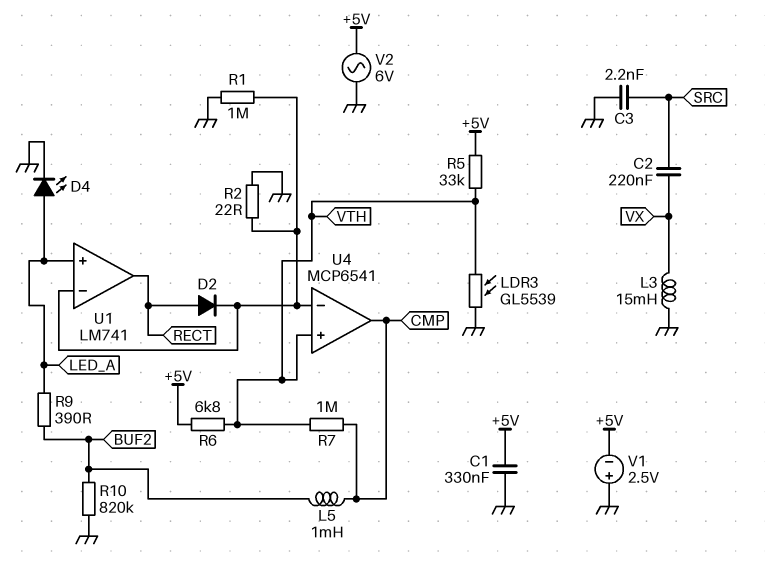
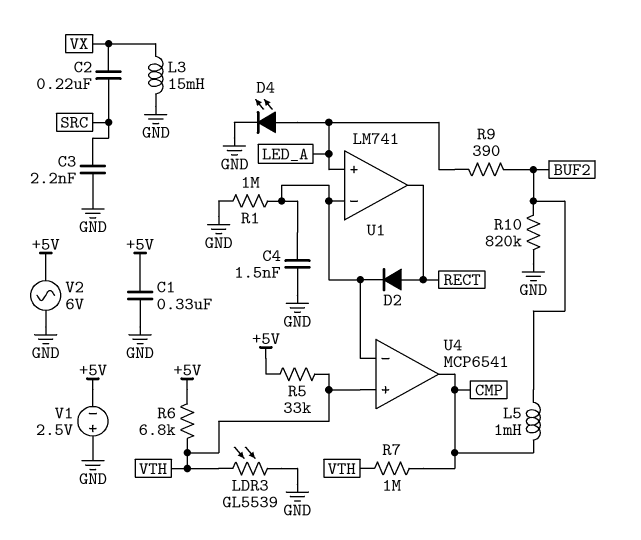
C4: none -> 1.5nF (GND, U1/in-)
R2: 22 (GND, U1/in-) -> none

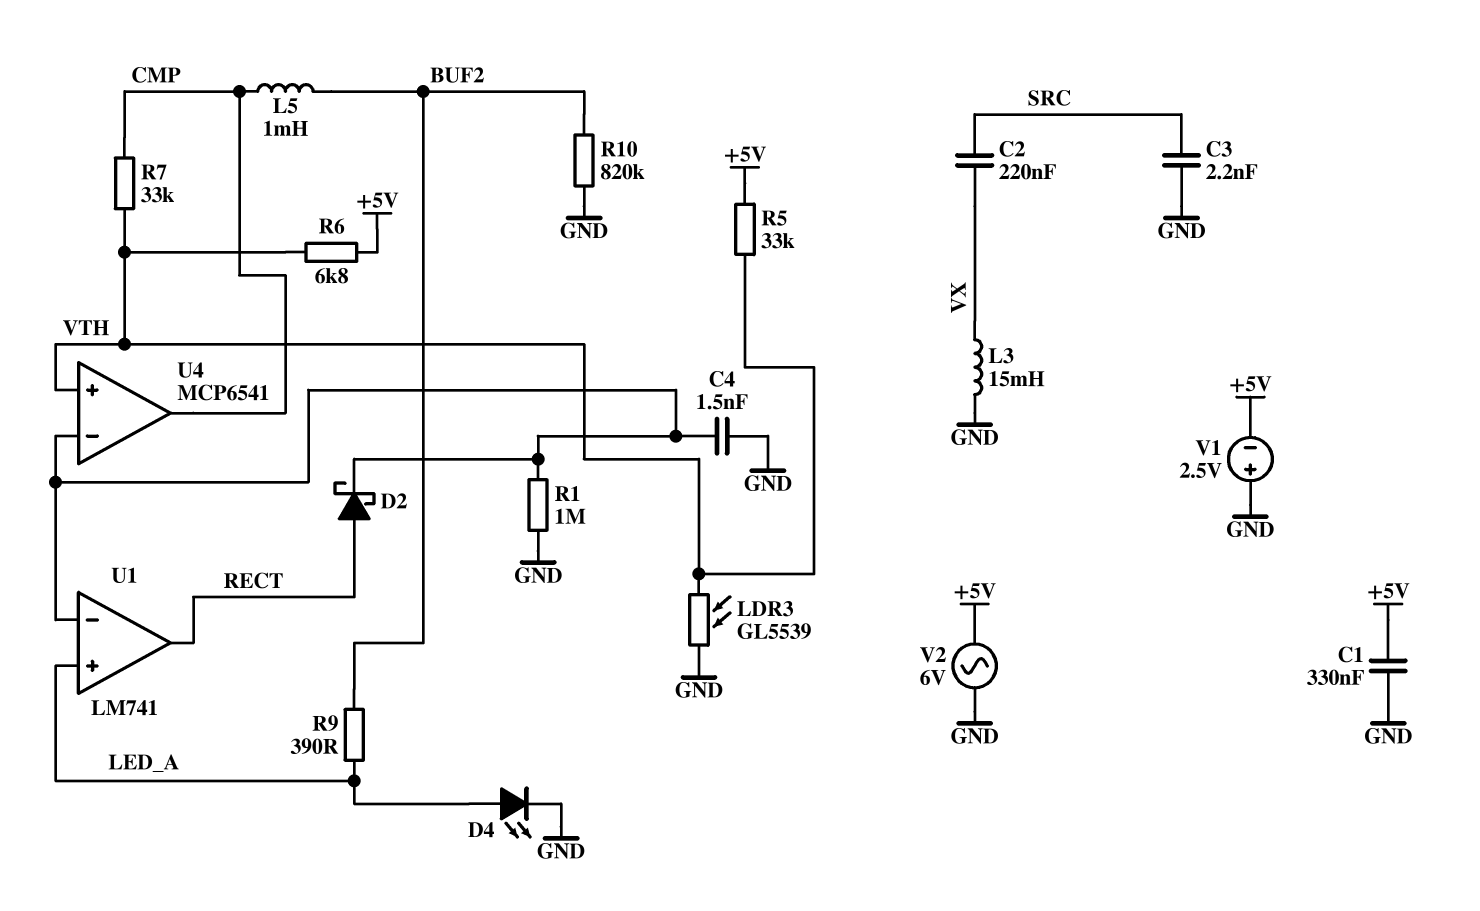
D2: diode (A RECT, K U1/in-) -> schottky (A RECT, K U1/in-)
R7: 1M (CMP, VTH) -> 33k (CMP, VTH)

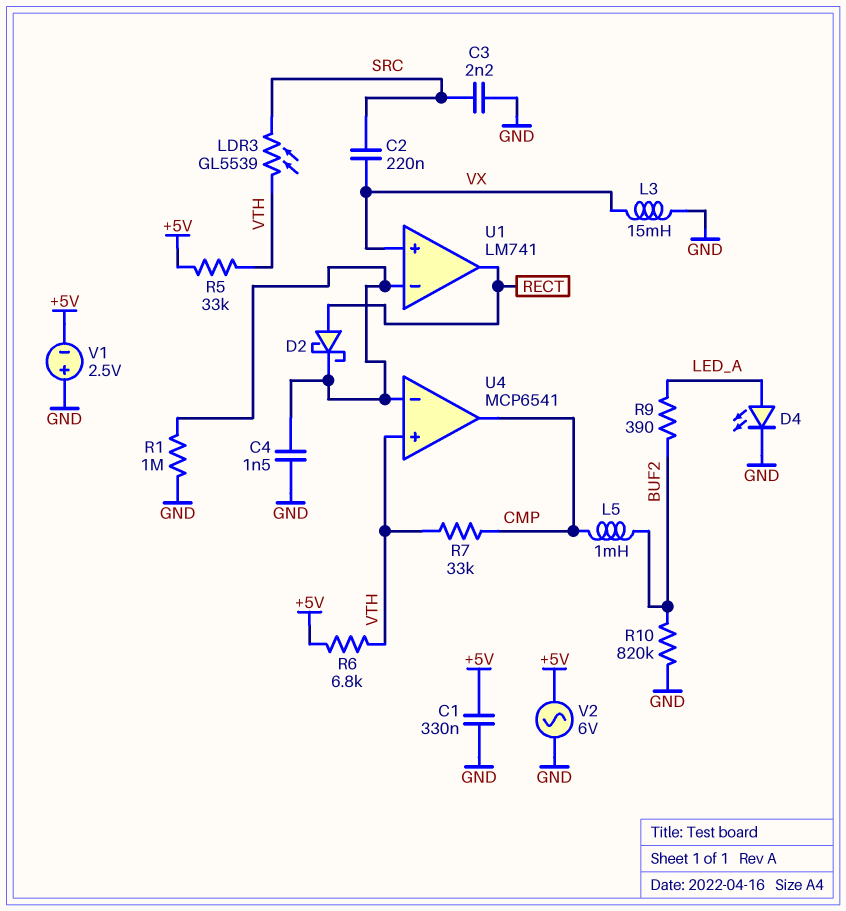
LDR3: GL5539 (GND, VTH) -> GL5539 (SRC, VTH)
U1 pin in+: LED_A -> VX

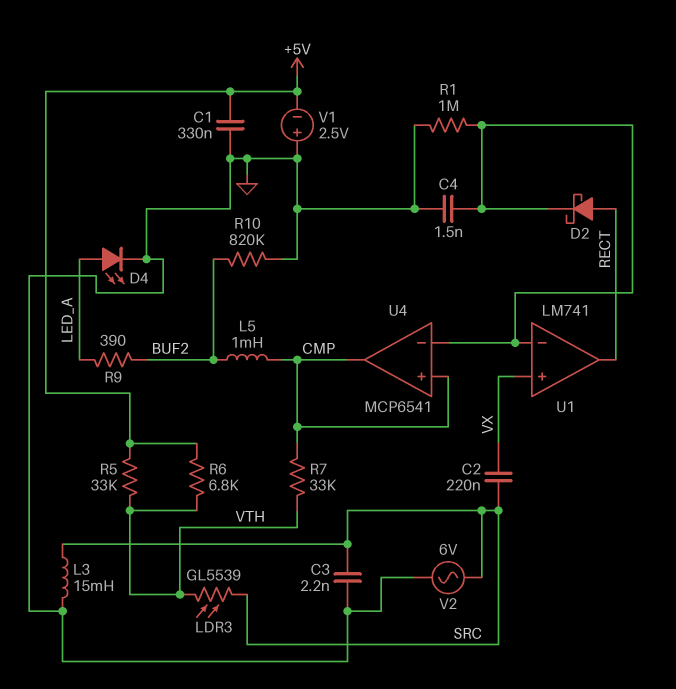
L3: 15mH (GND, VX) -> 15mH (GND, SRC)
U4 pin in+: VTH -> CMP
V2: AC 6V (+5V, GND) -> AC 6V (GND, SRC)

